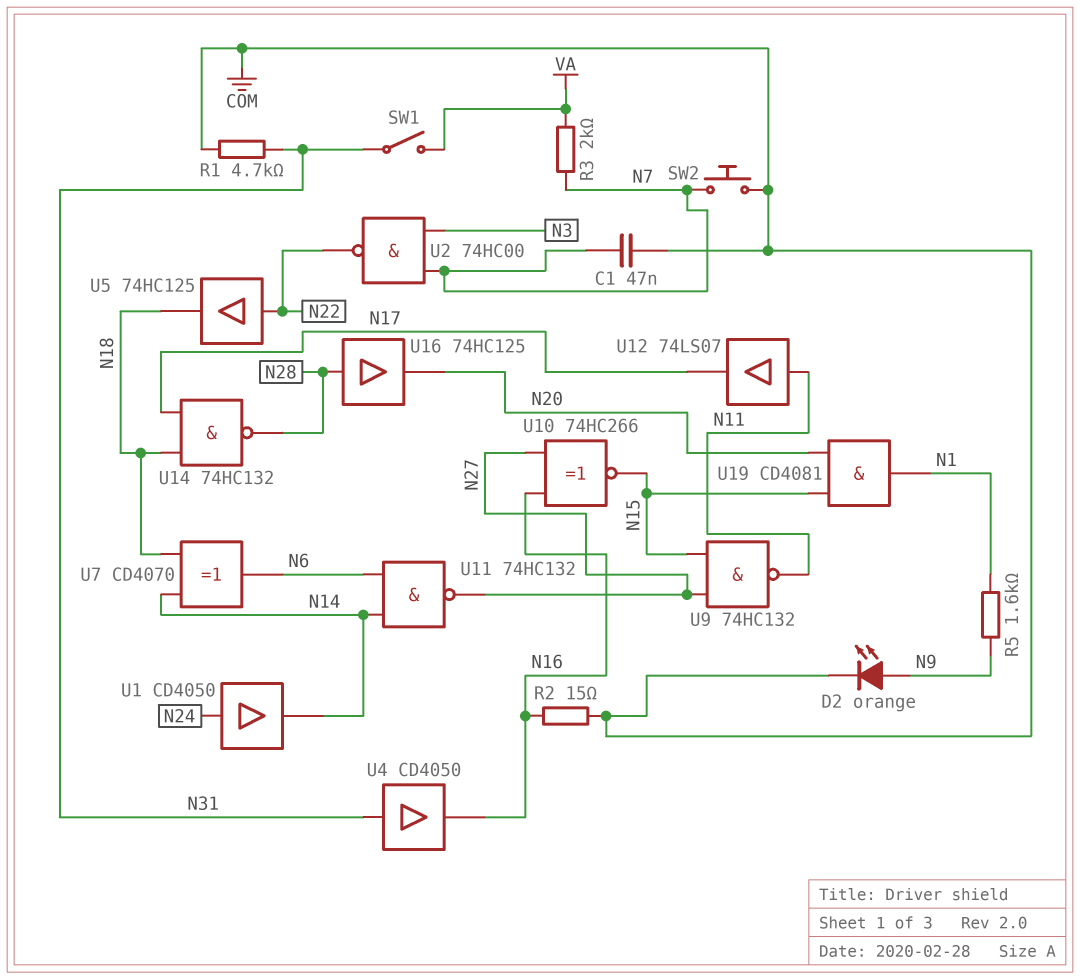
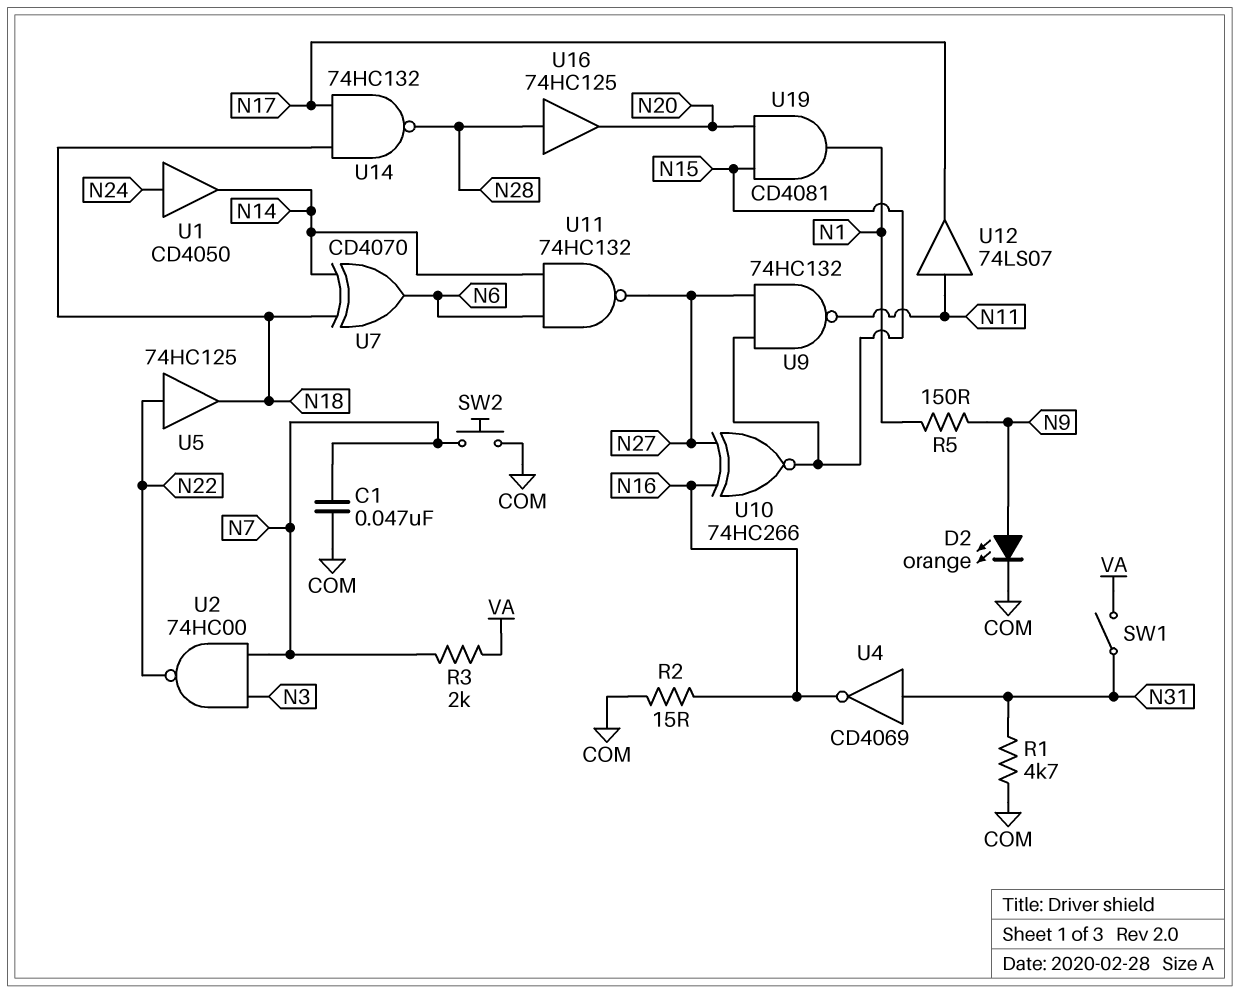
R5: 1.6k (N1, N9) -> 150 (N1, N9)
U4: buffer CD4050 (in N31, out N16) -> NOT CD4069 (in N31, out N16)

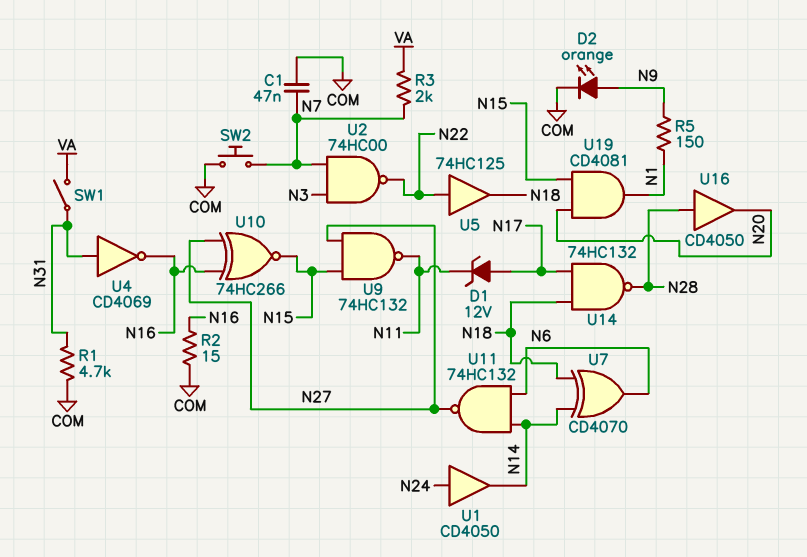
D1: none -> zener 12V (A N17, K N11)
U12: buffer 74LS07 (in N11, out N17) -> none
U16: buffer 74HC125 (in N28, out N20) -> buffer CD4050 (in N28, out N20)

